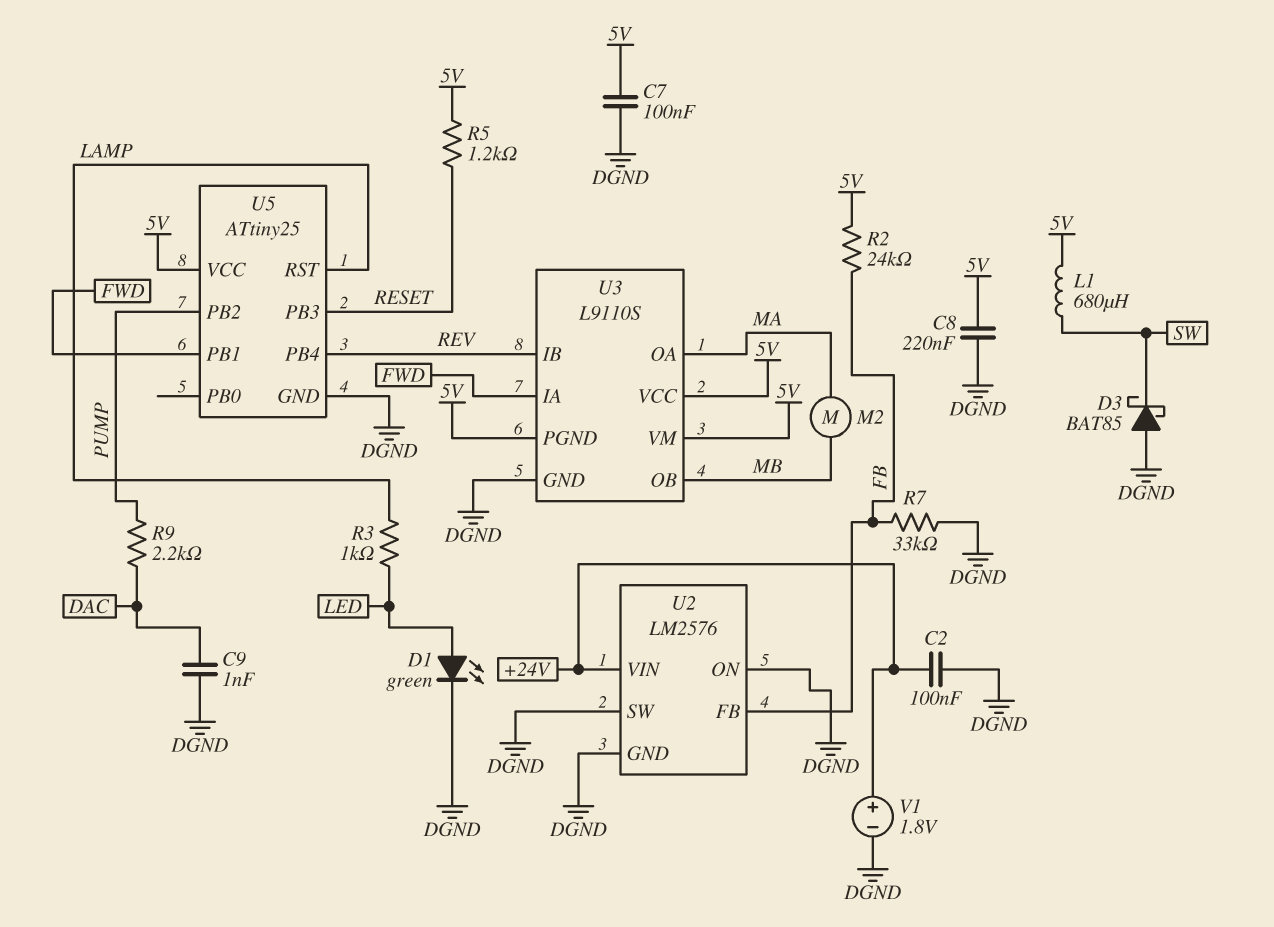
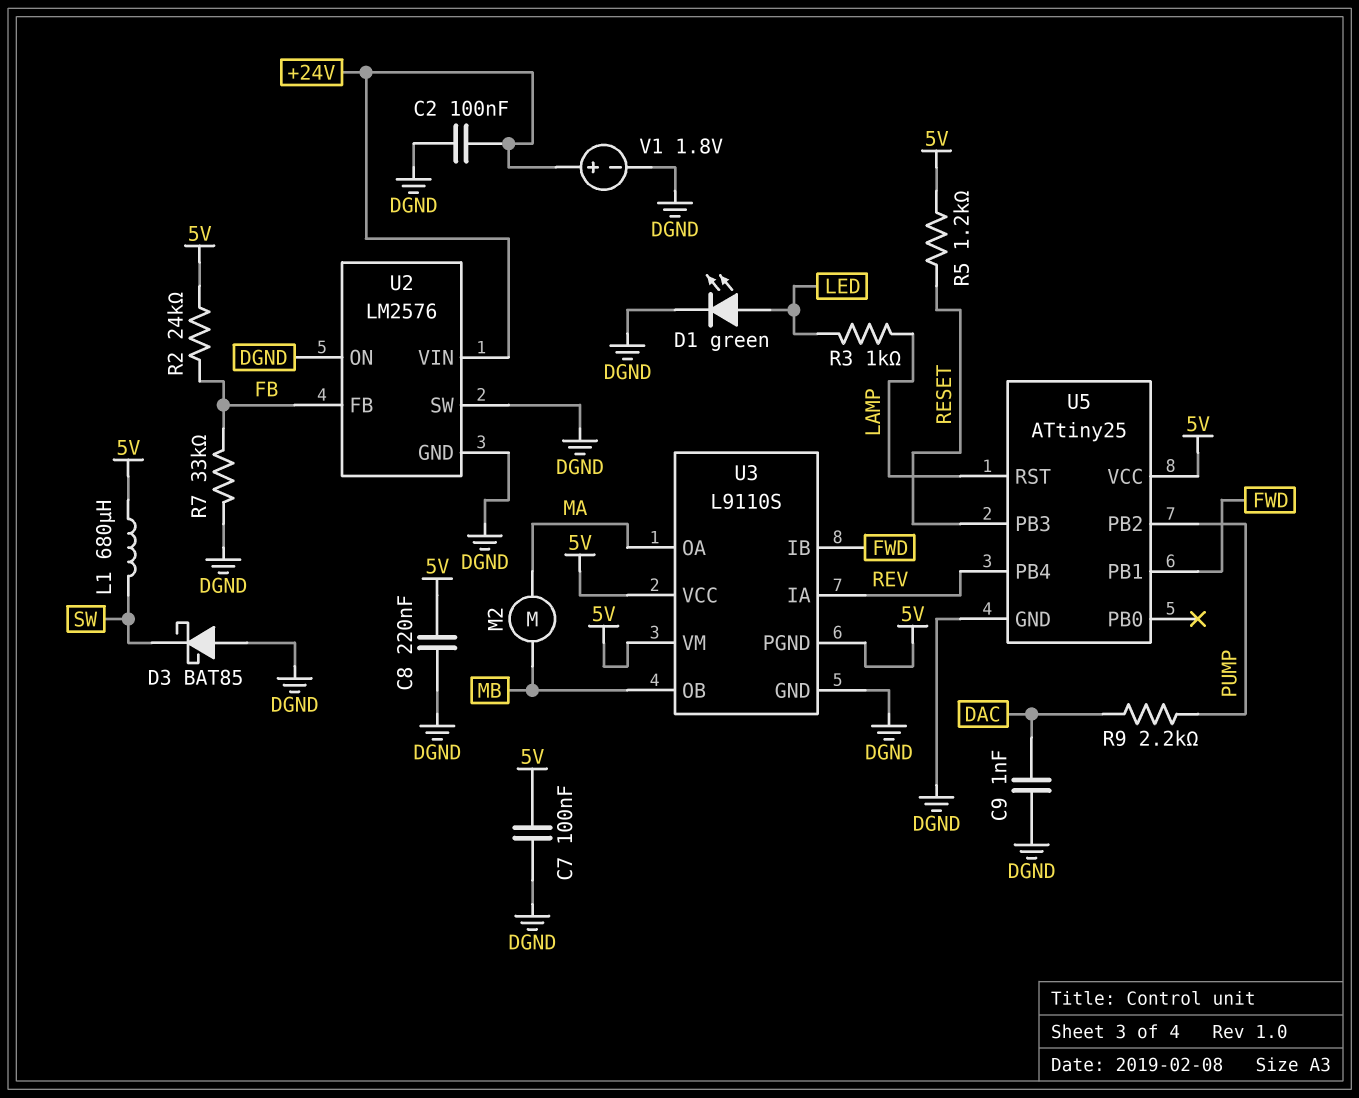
U3 pin IA: FWD -> REV
U3 pin IB: REV -> FWD

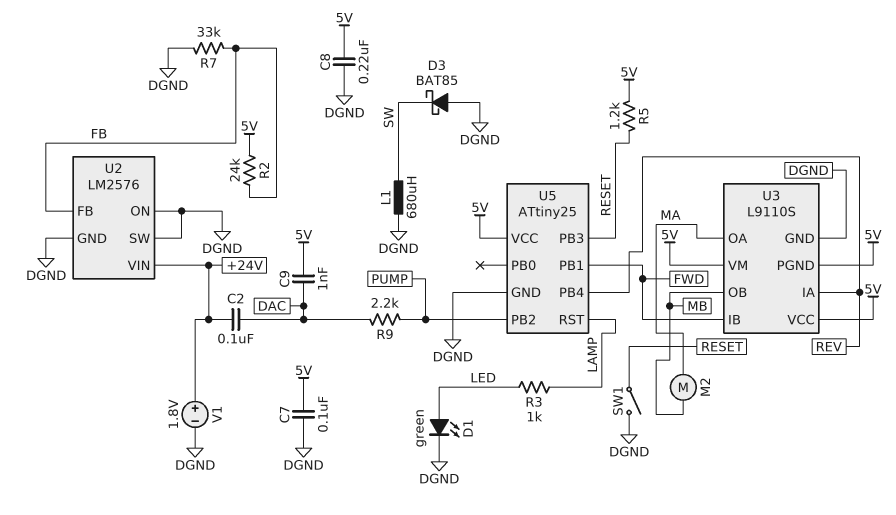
C2: 100nF (+24V, DGND) -> 100nF (+24V, DAC)
C9: 1nF (DAC, DGND) -> 1nF (5V, DAC)
L1: 680uH (5V, SW) -> 680uH (DGND, SW)
SW1: none -> switch (DGND, RESET)

